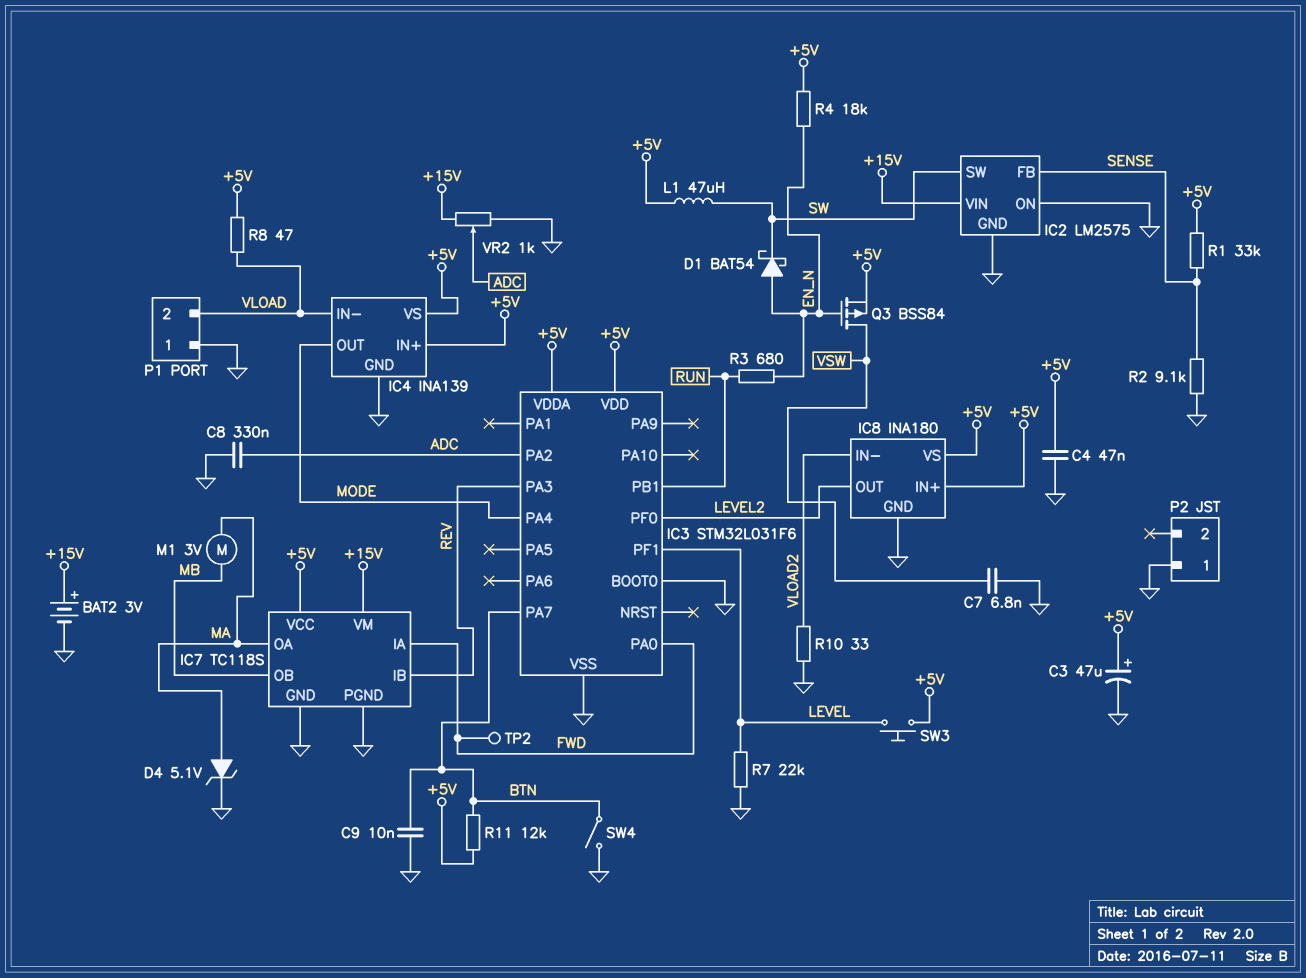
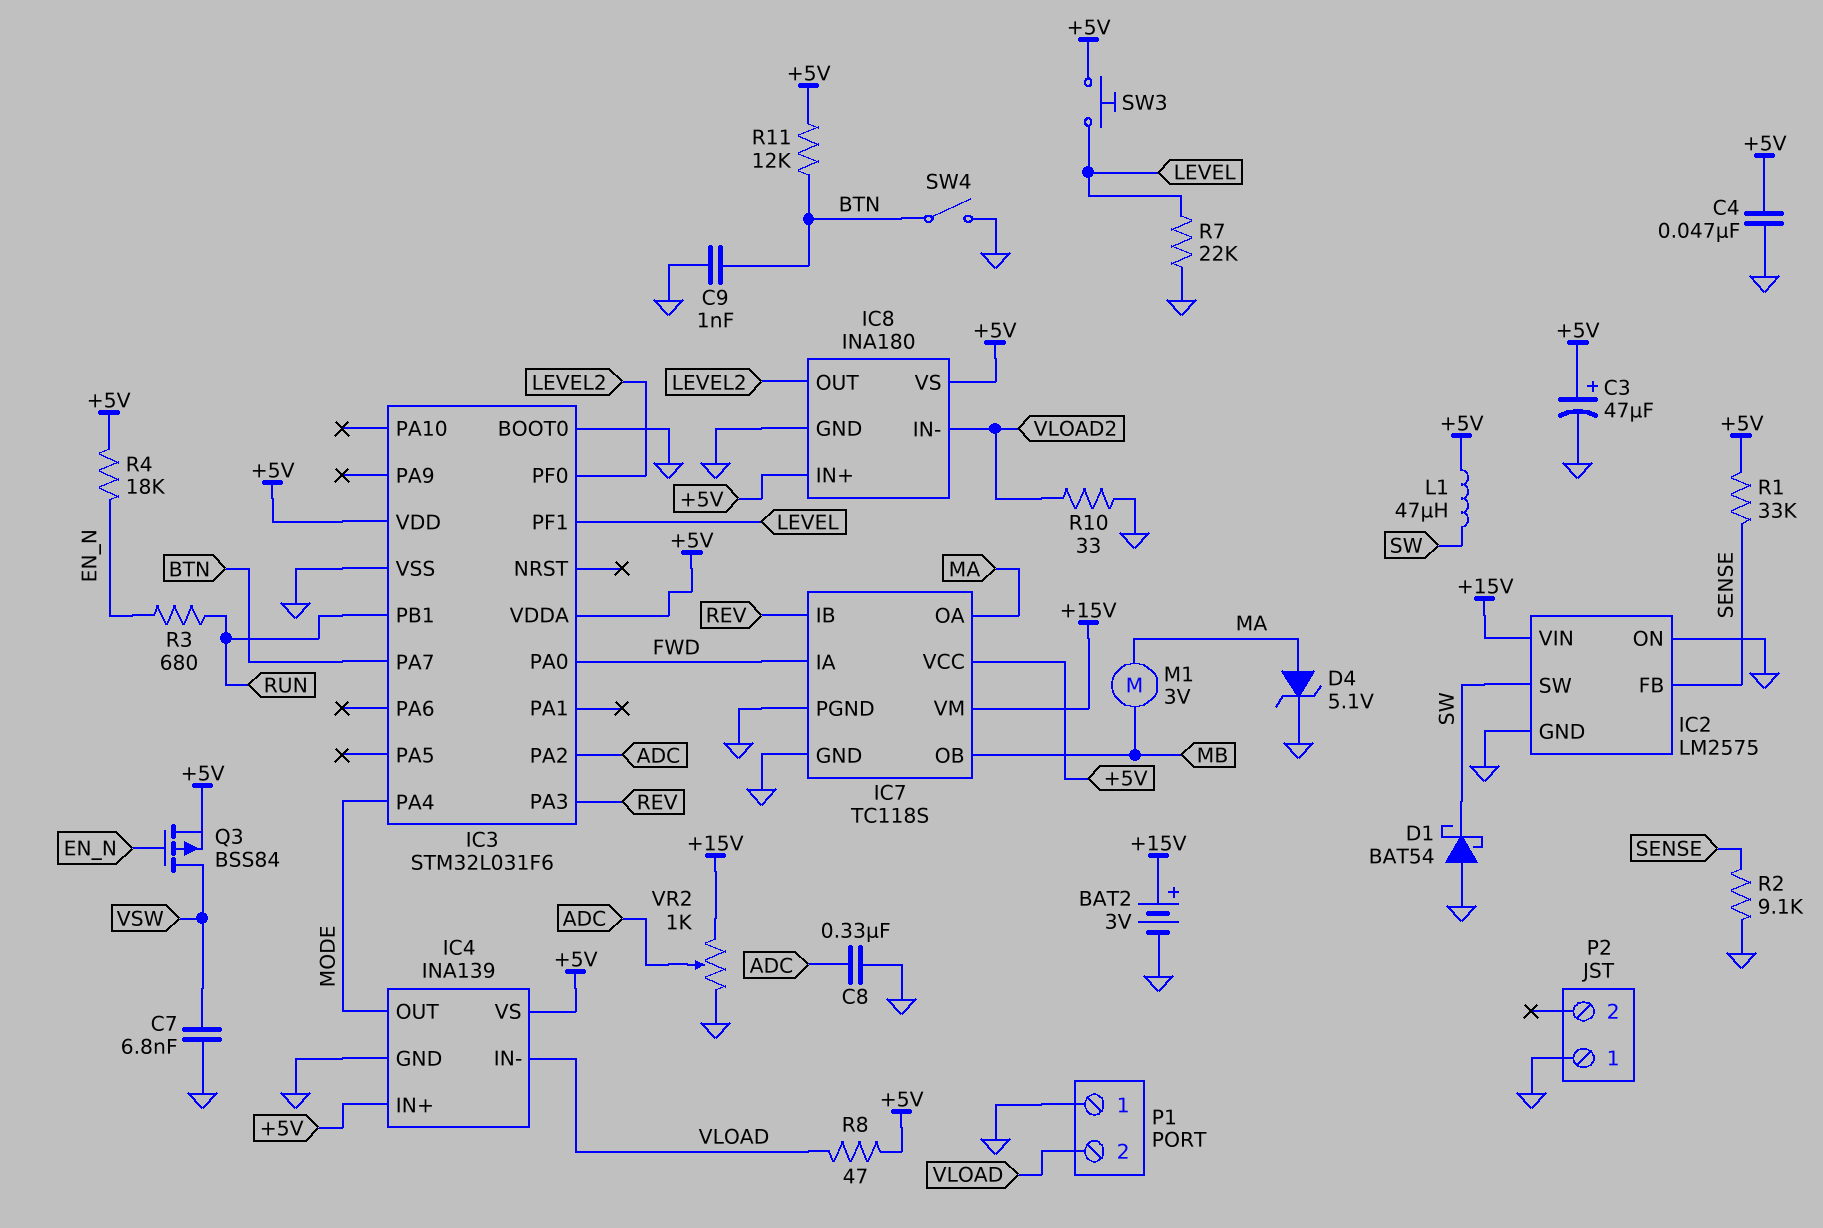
C9: 10nF (BTN, GND) -> 1nF (BTN, GND)
D1: schottky BAT54 (A EN_N, K SW) -> schottky BAT54 (A GND, K SW)
TP2: test point (FWD) -> none

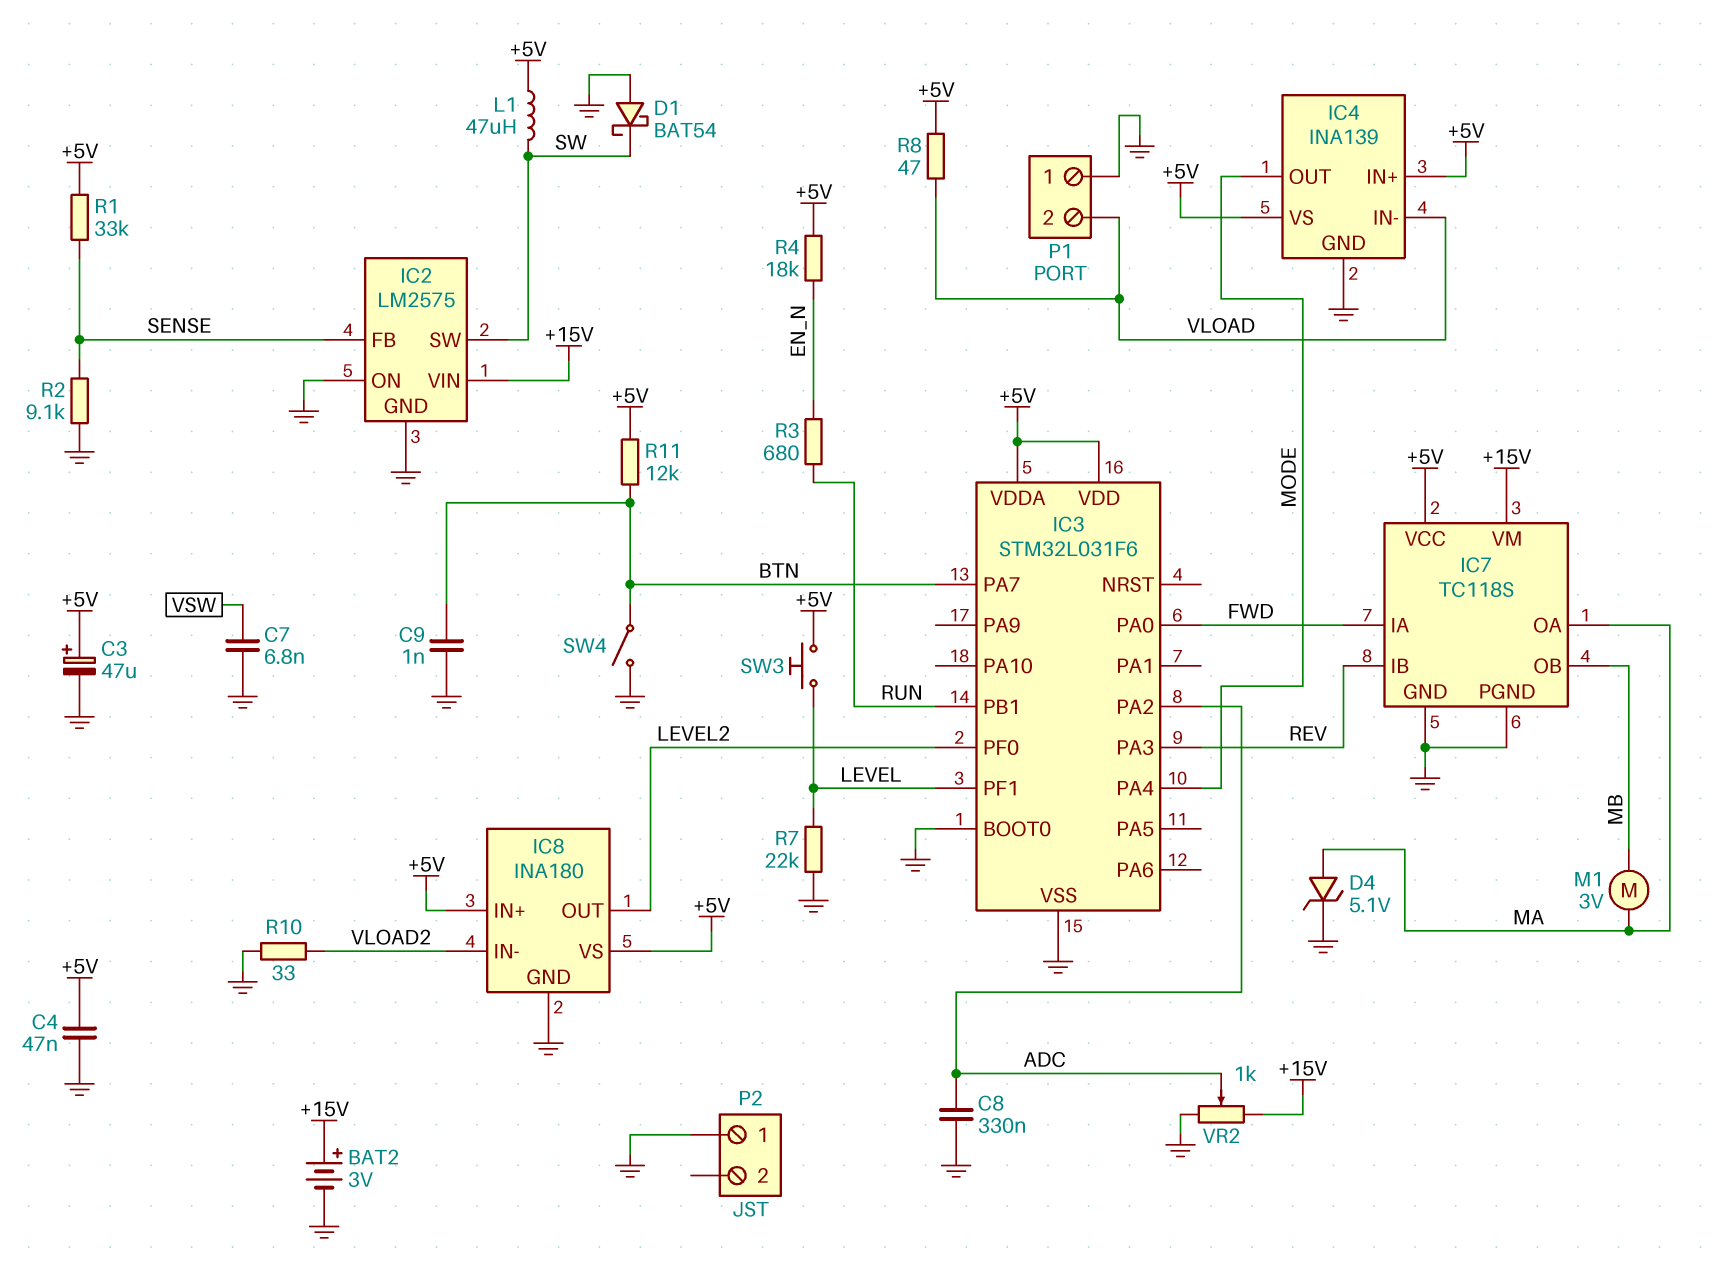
Q3: PMOS BSS84 (G EN_N, D VSW, S +5V) -> none

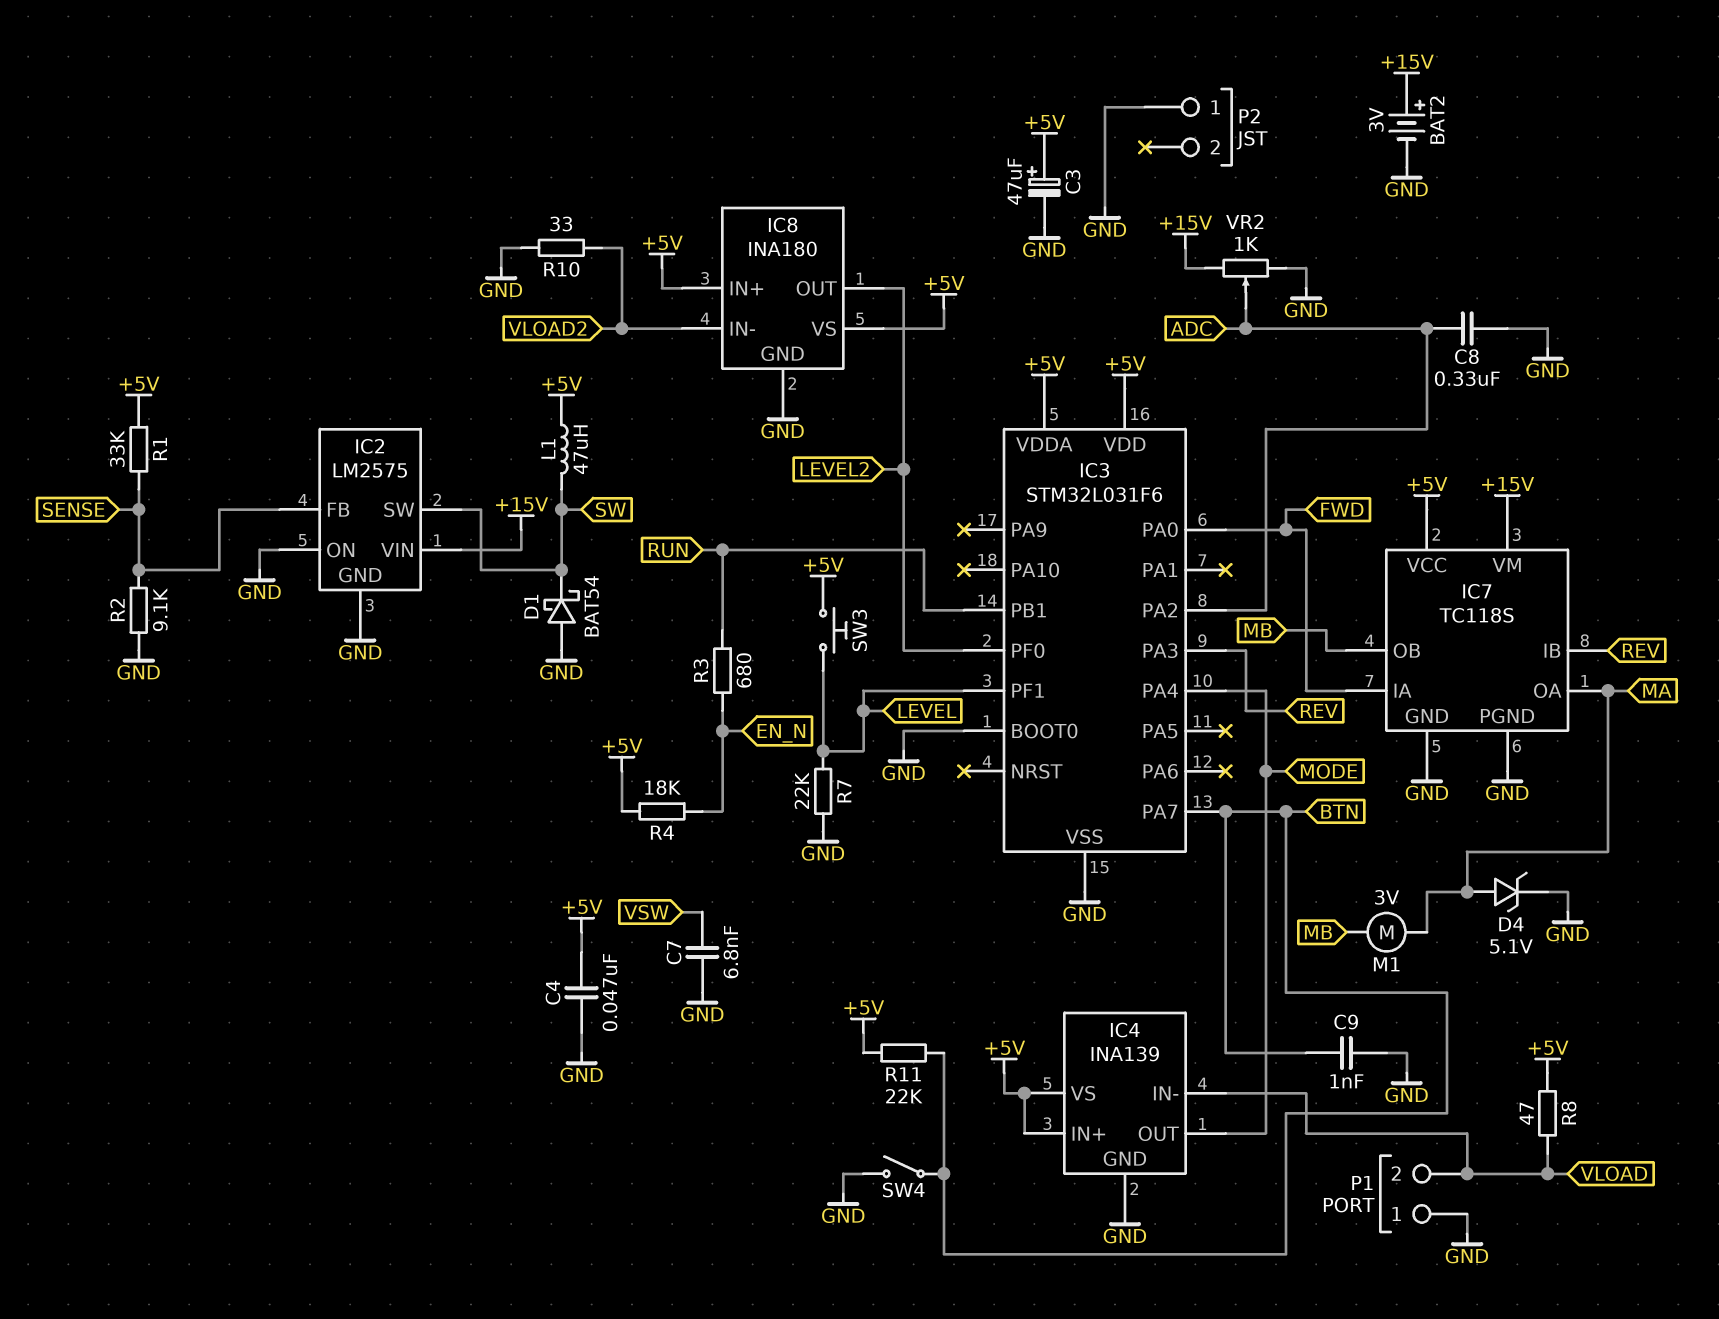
R11: 12k (+5V, BTN) -> 22k (+5V, BTN)

